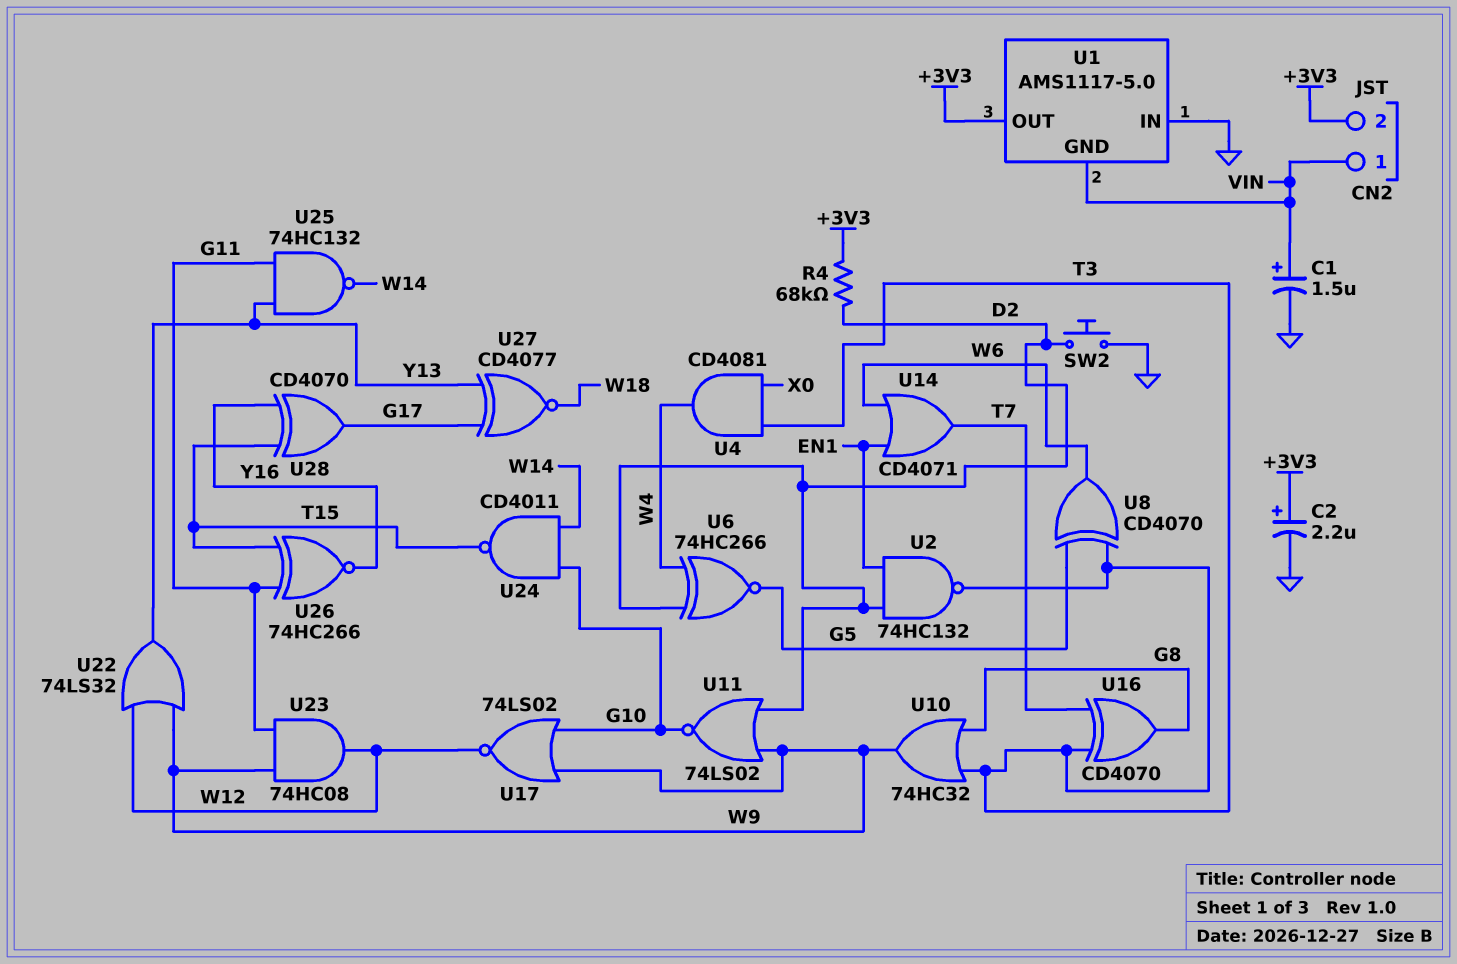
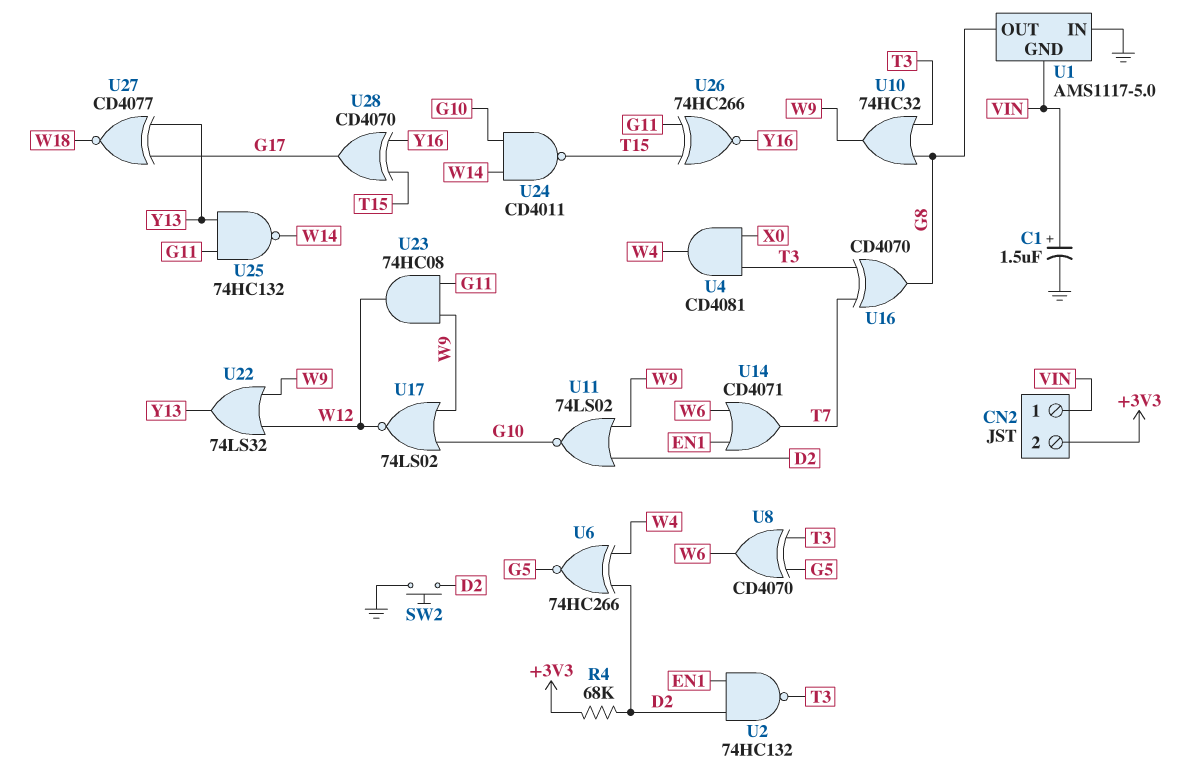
C2: 2.2uF (plus +3V3, minus GND) -> none
U1 pin OUT: +3V3 -> G8

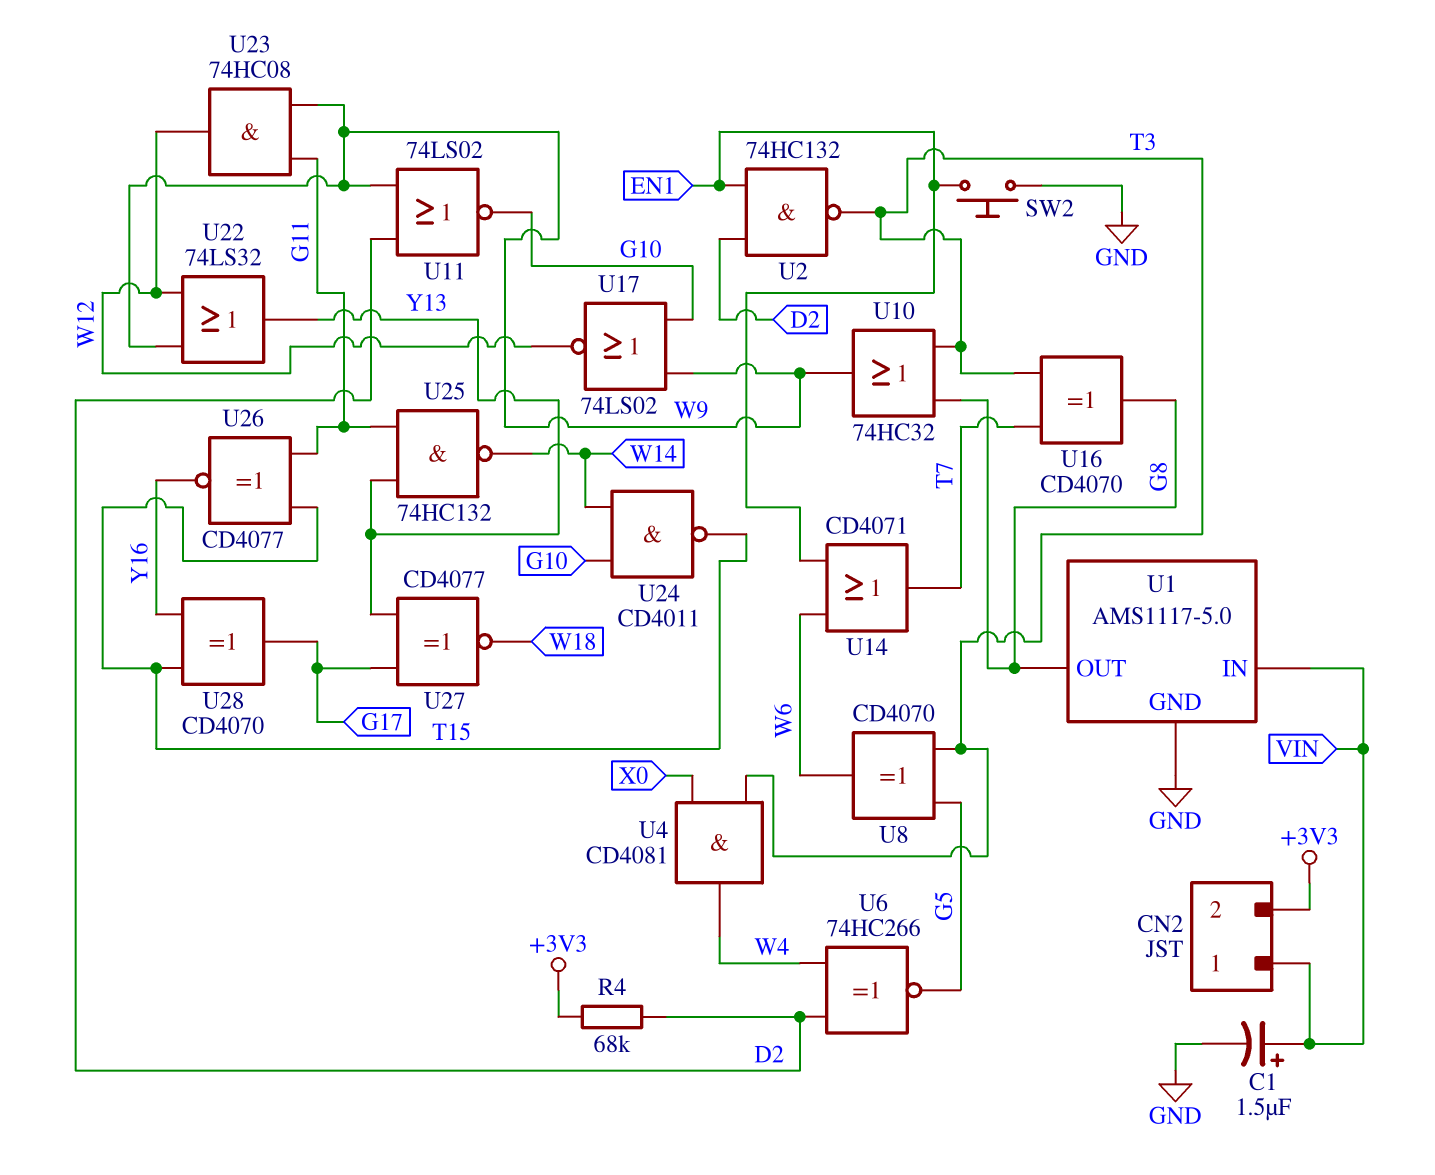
SW2: button (D2, GND) -> button (EN1, GND)
U1 pin GND: VIN -> GND
U1 pin IN: GND -> VIN
U26: XNOR 74HC266 (in G11, in T15, out Y16) -> XNOR CD4077 (in G11, in T15, out Y16)

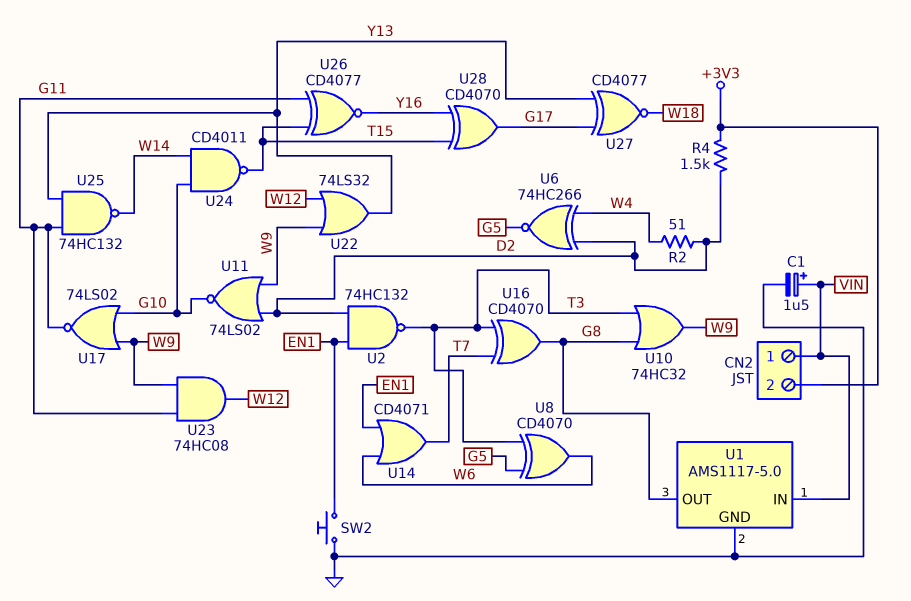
R2: none -> 51 (D2, W4)
R4: 68k (+3V3, D2) -> 1.5k (+3V3, D2)
U4: AND CD4081 (in T3, in X0, out W4) -> none
U17: NOR 74LS02 (in G10, in W9, out W12) -> NOR 74LS02 (in G10, in W9, out G11)

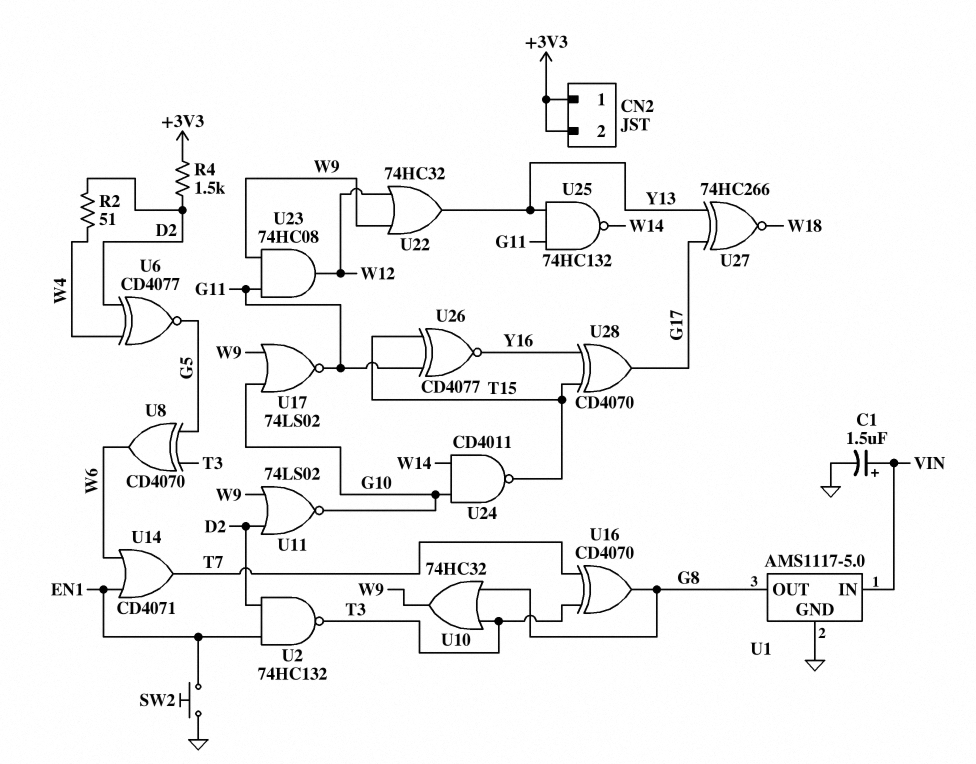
CN2 pin 1: VIN -> +3V3
U6: XNOR 74HC266 (in D2, in W4, out G5) -> XNOR CD4077 (in D2, in W4, out G5)
U22: OR 74LS32 (in W9, in W12, out Y13) -> OR 74HC32 (in W9, in W12, out Y13)
U27: XNOR CD4077 (in G17, in Y13, out W18) -> XNOR 74HC266 (in G17, in Y13, out W18)

